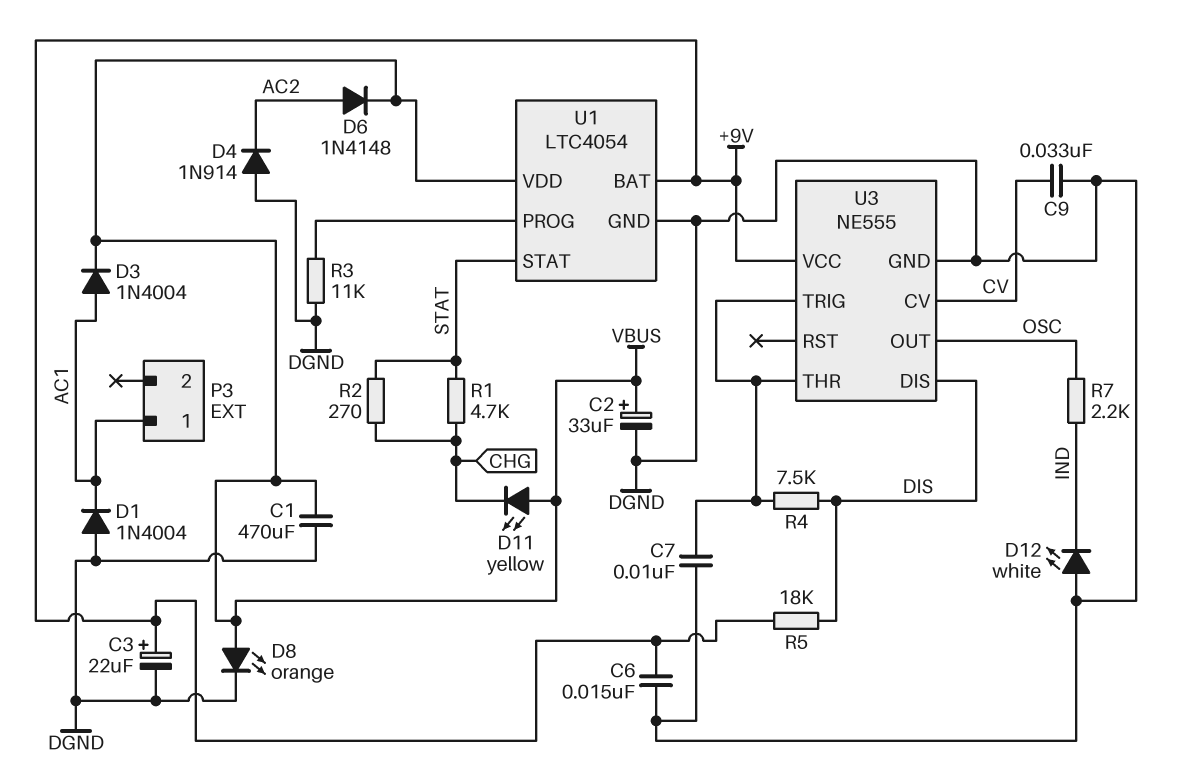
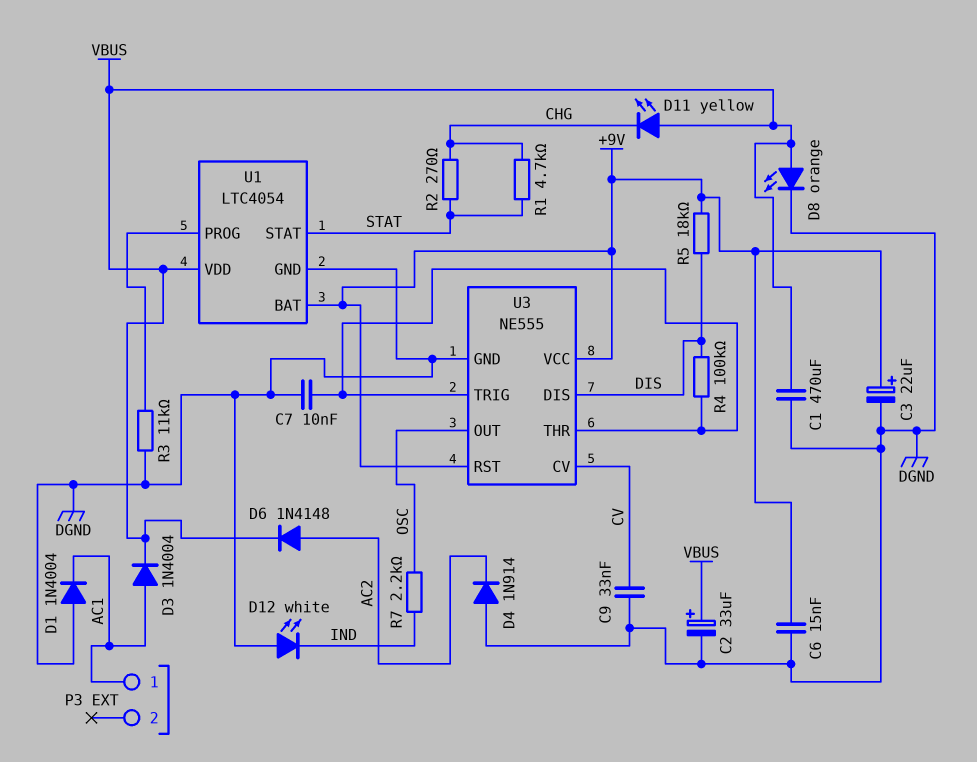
R4: 7.5k (DIS, U3/THR) -> 100k (DIS, U3/THR)
U3 pin RST: none -> +9V

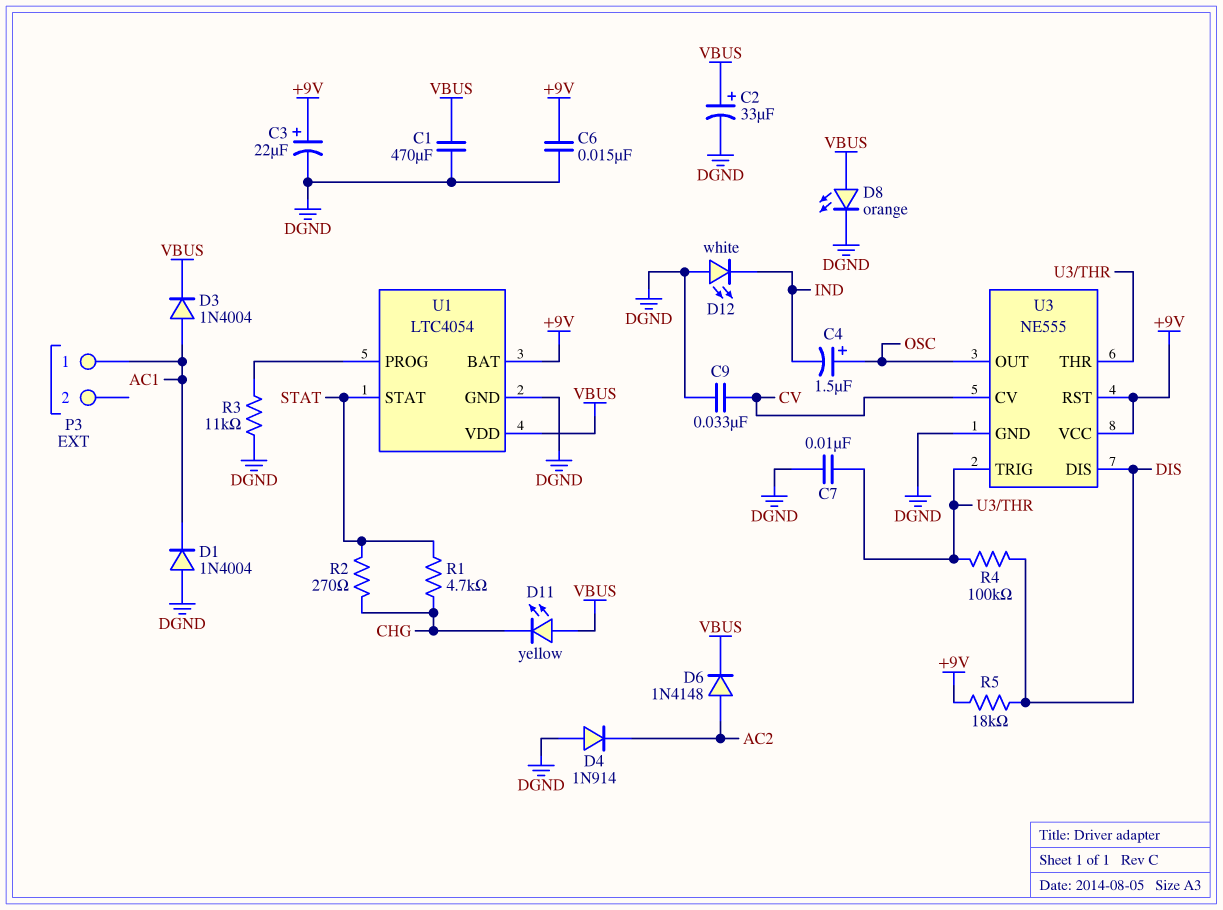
C4: none -> 1.5uF (plus OSC, minus IND)
R7: 2.2k (IND, OSC) -> none

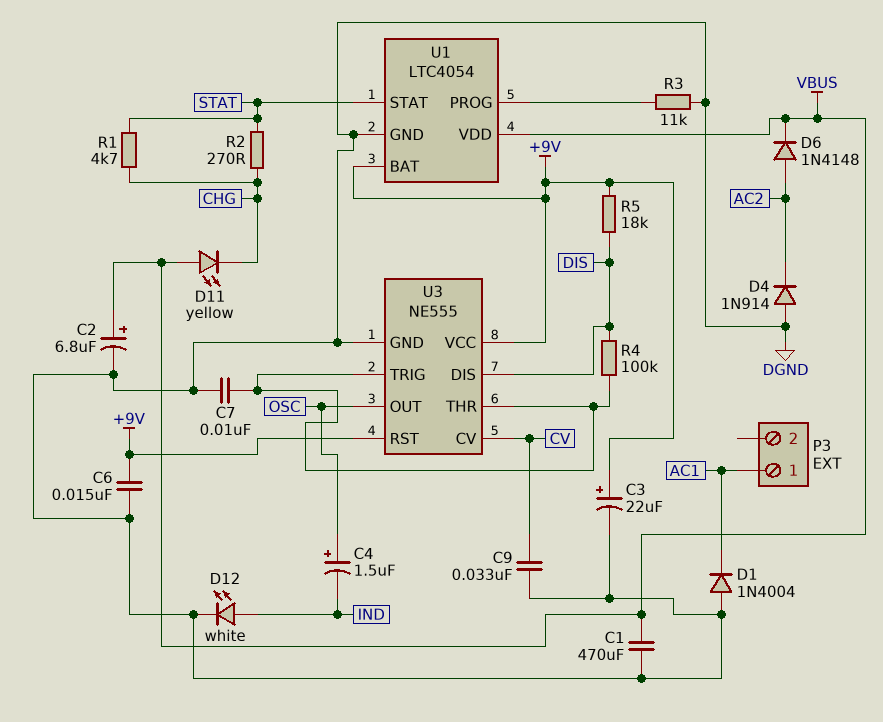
C2: 33uF (plus VBUS, minus DGND) -> 6.8uF (plus VBUS, minus DGND)
D3: diode 1N4004 (A AC1, K VBUS) -> none
D8: LED orange (A VBUS, K DGND) -> none
D12: LED white (A DGND, K IND) -> LED white (A IND, K DGND)

